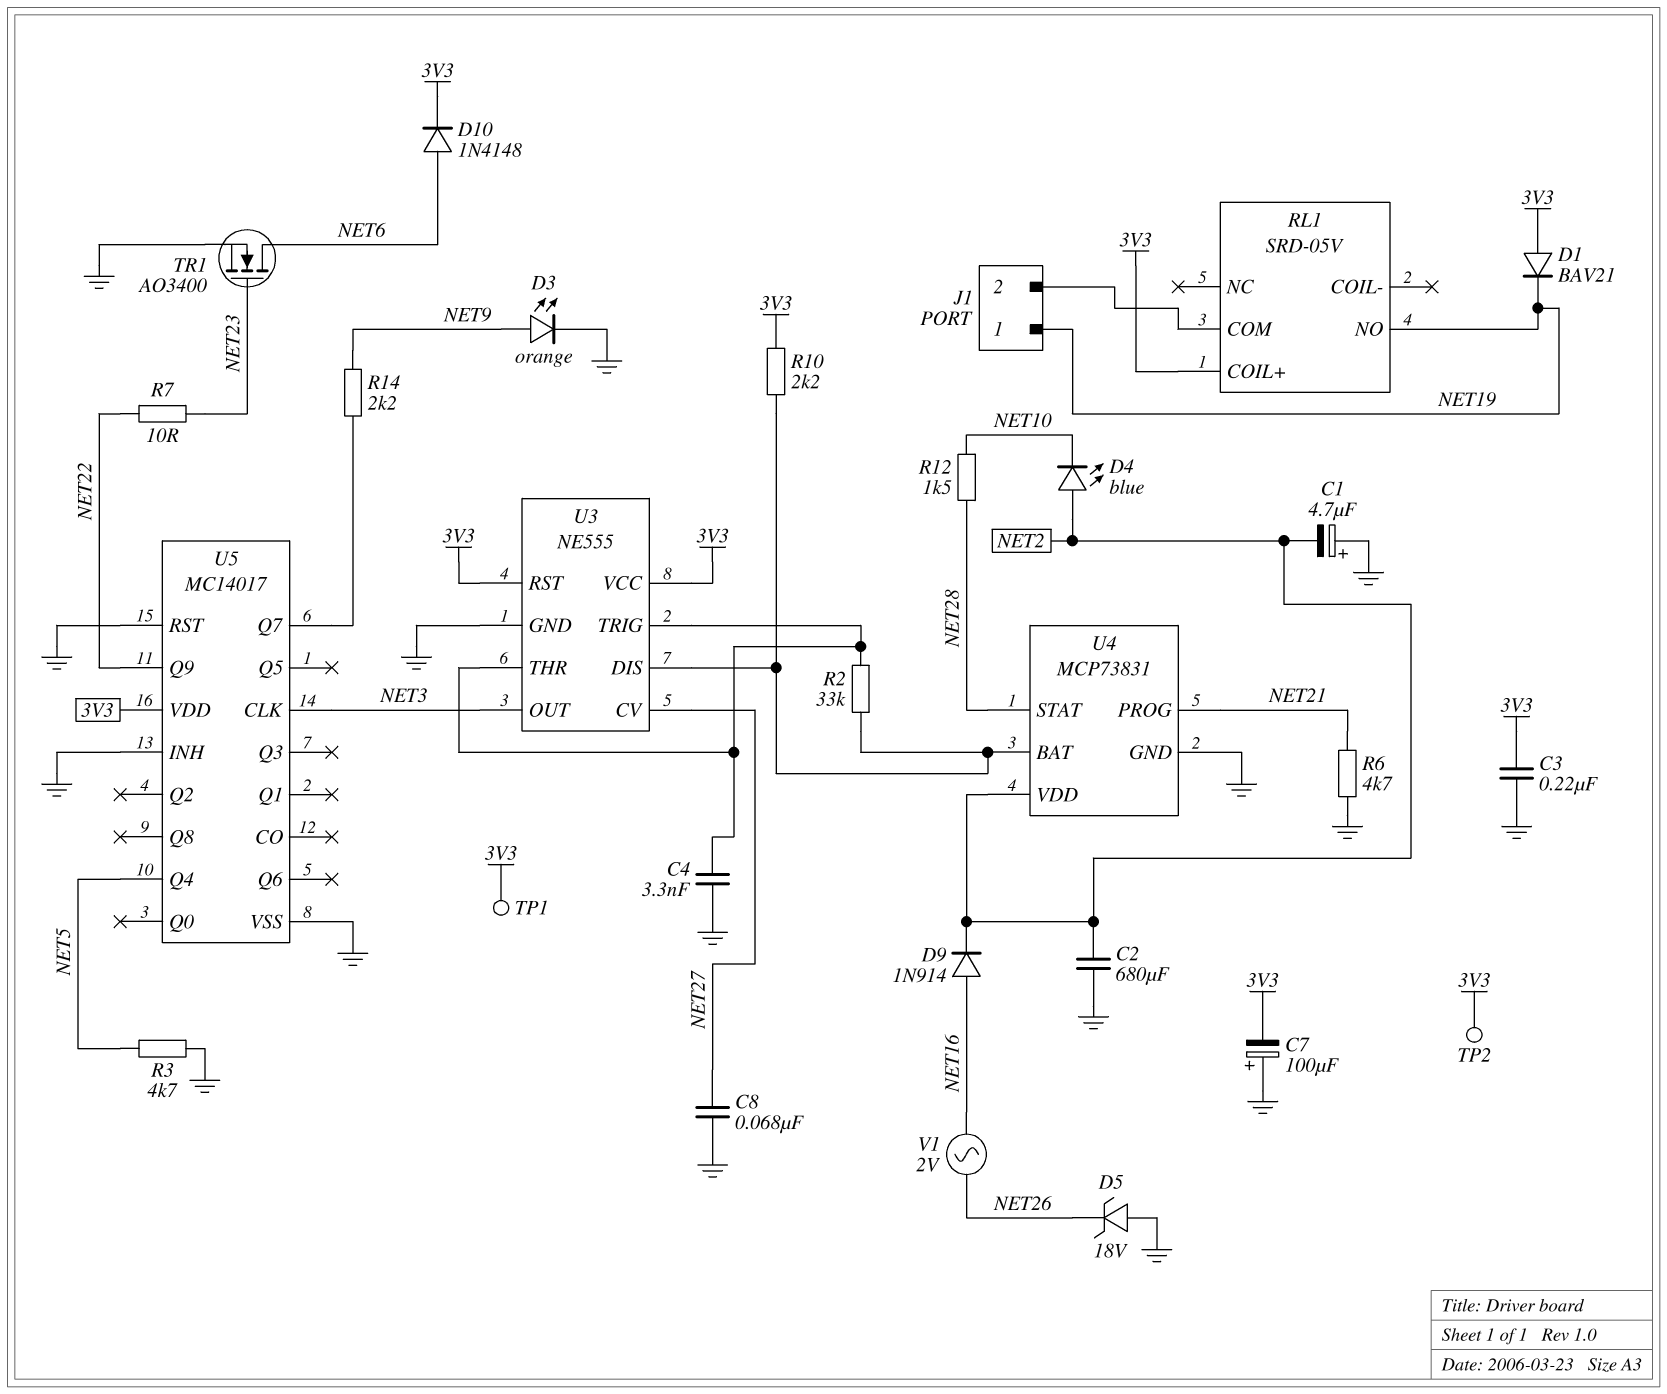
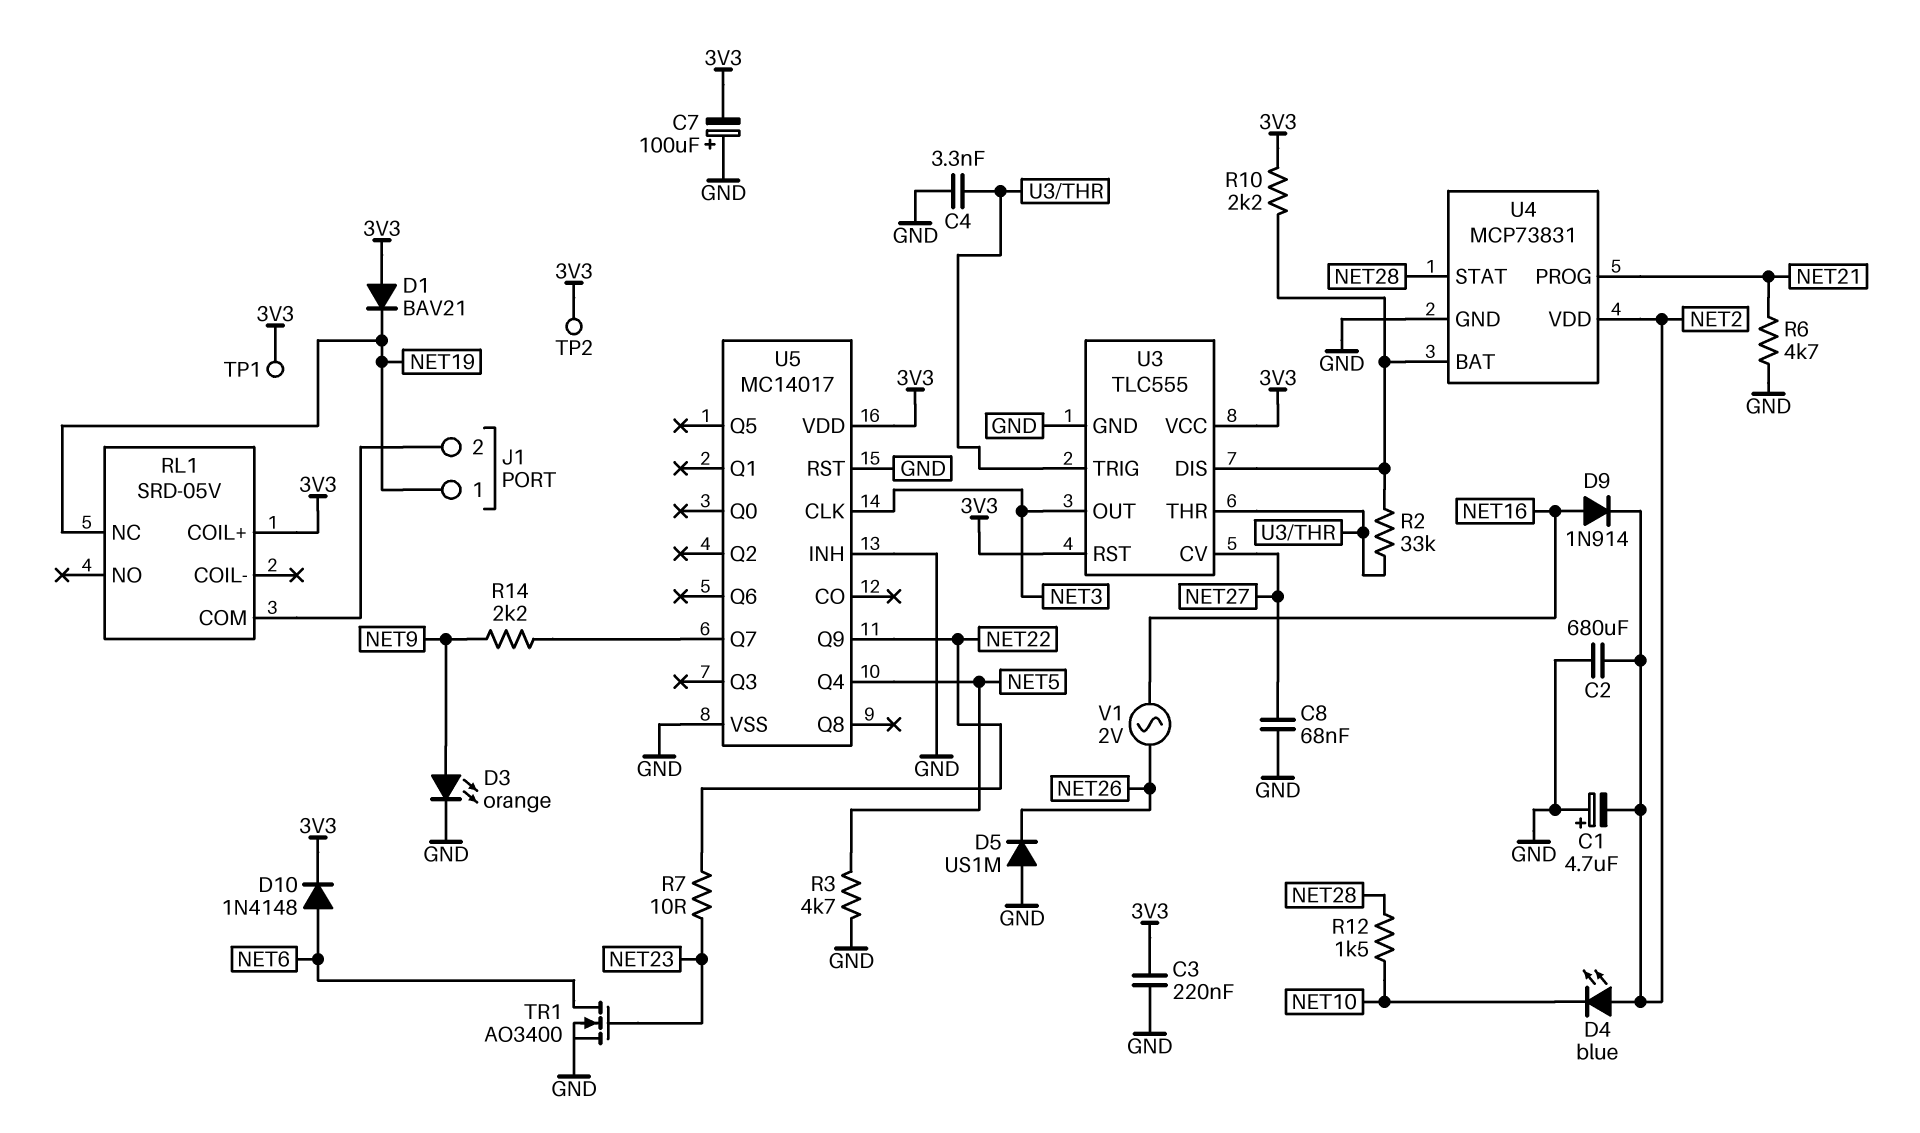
D5: zener 18V (A GND, K NET26) -> diode US1M (A GND, K NET26)
RL1 pin NC: none -> NET19
RL1 pin NO: NET19 -> none
U3: NE555 -> TLC555

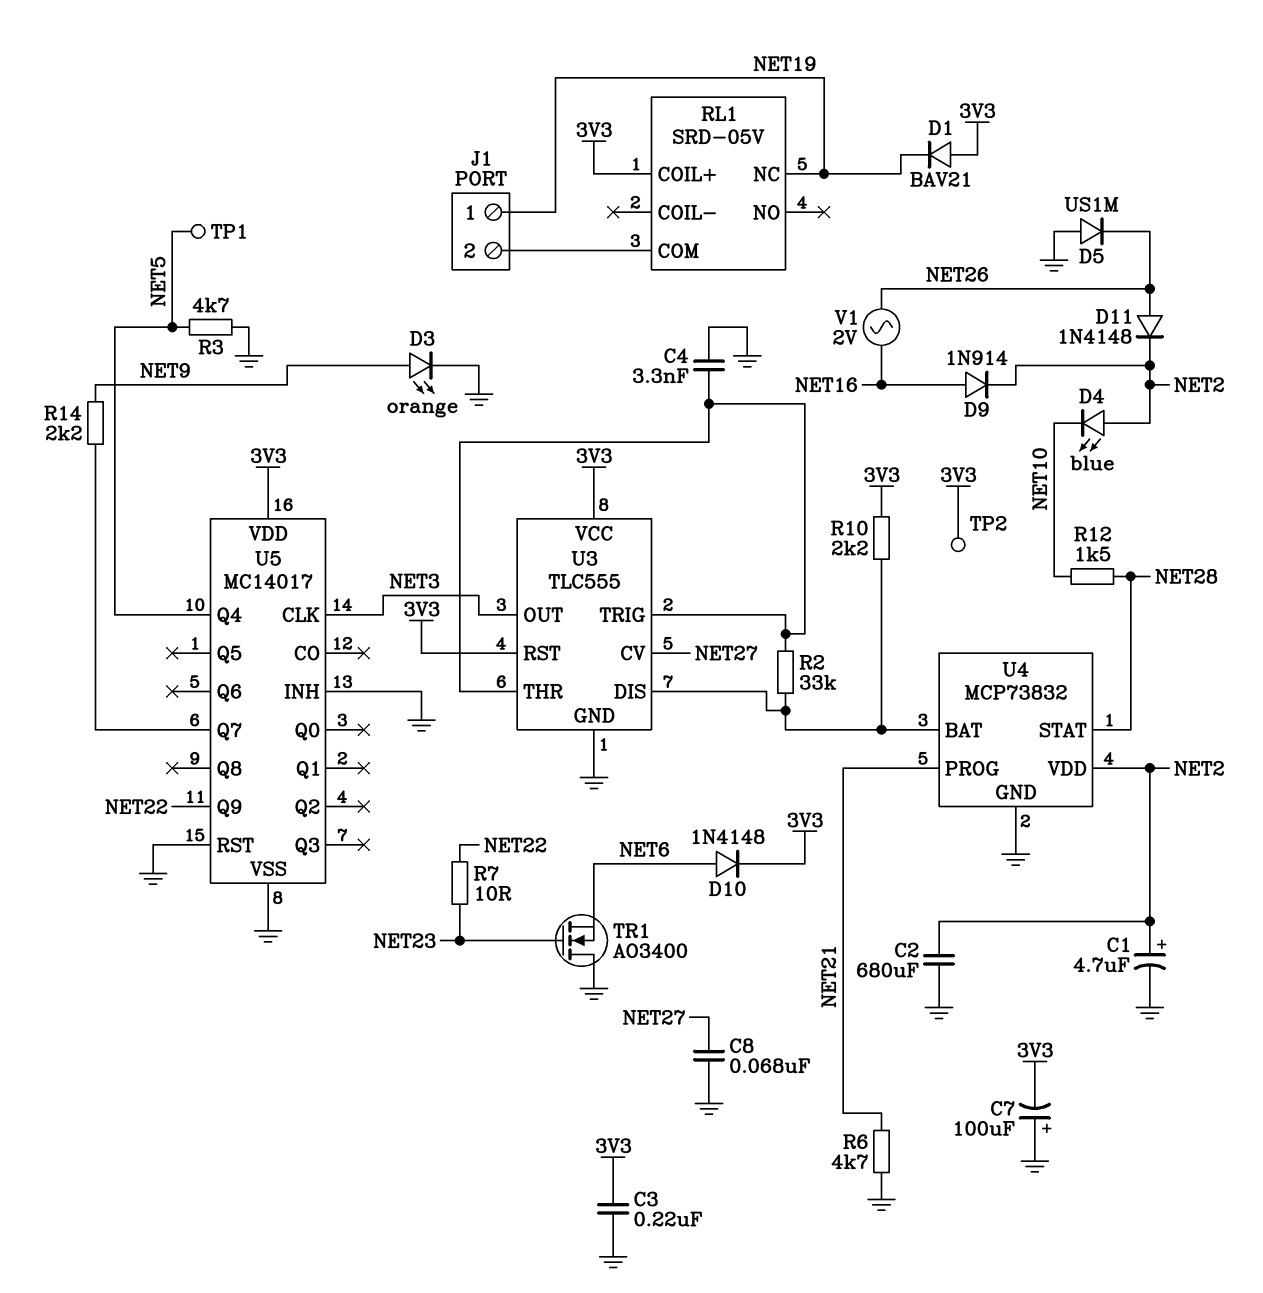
C1: 4.7uF (plus GND, minus NET2) -> 4.7uF (plus NET2, minus GND)
D11: none -> diode 1N4148 (A NET26, K NET2)
TP1: test point (3V3) -> test point (NET5)
TR1: NMOS AO3400 (G NET23, D NET6, S GND) -> NMOS AO3400 (G NET23, D GND, S NET6)
U4: MCP73831 -> MCP73832

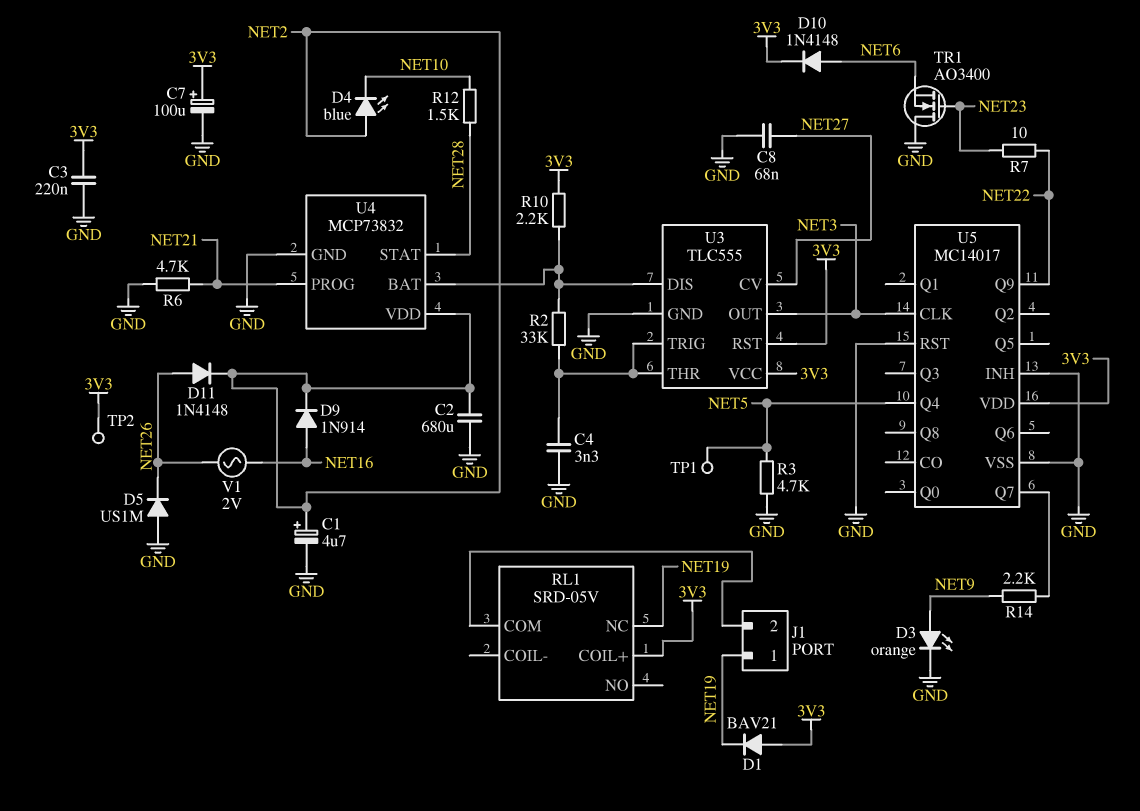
C7: 100uF (plus GND, minus 3V3) -> 100uF (plus 3V3, minus GND)

